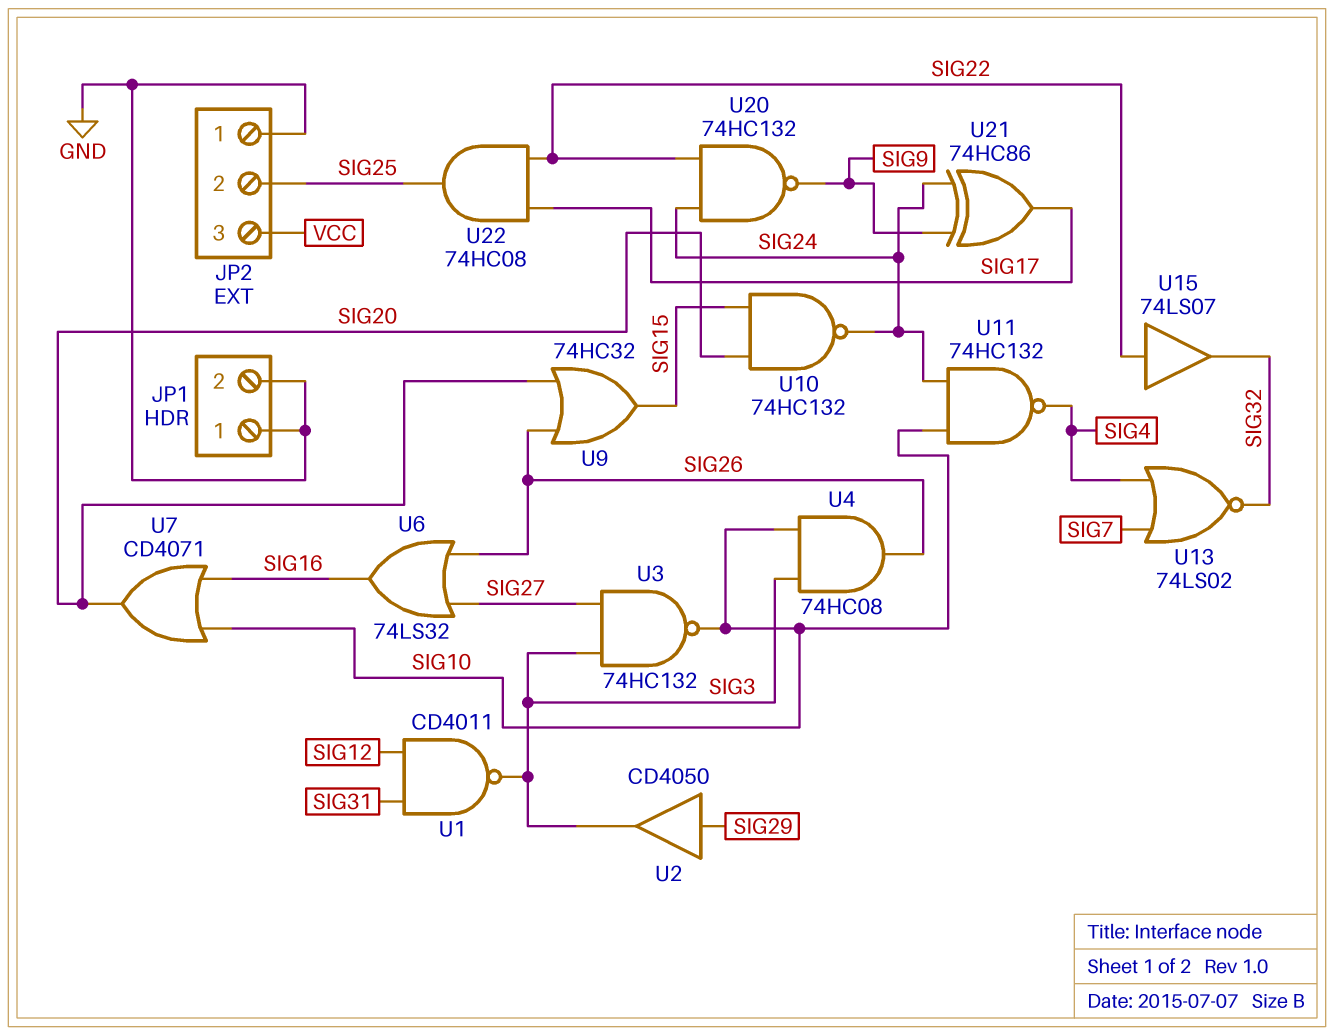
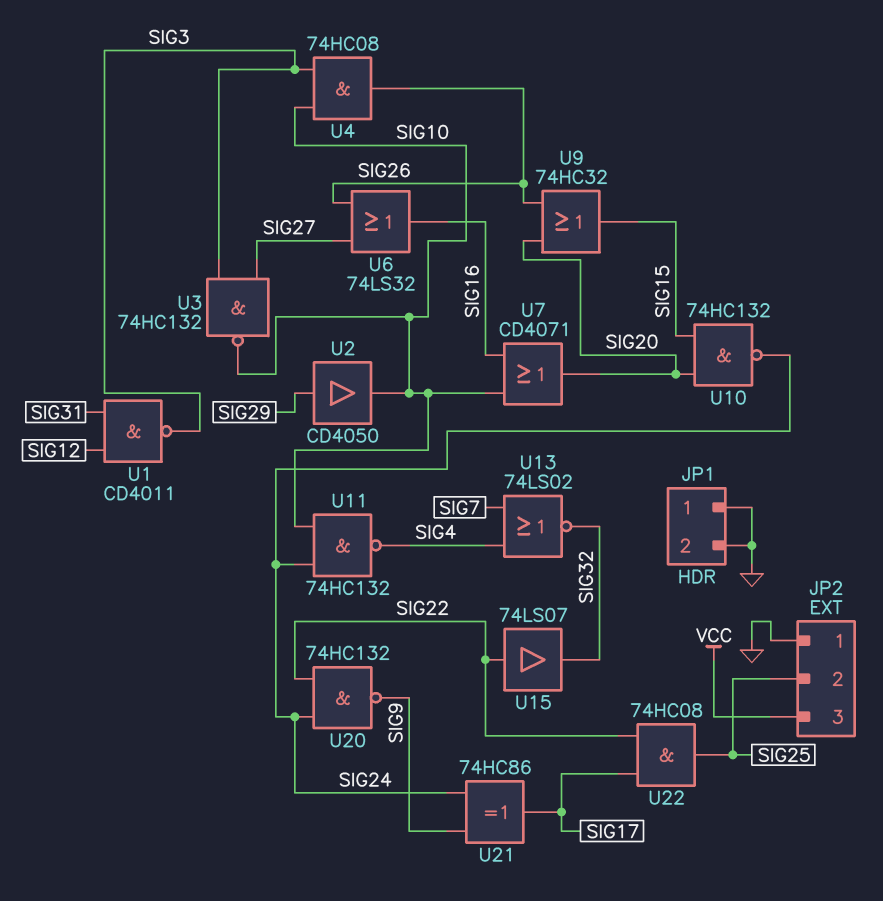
U2: buffer CD4050 (in SIG29, out SIG3) -> buffer CD4050 (in SIG29, out SIG10)

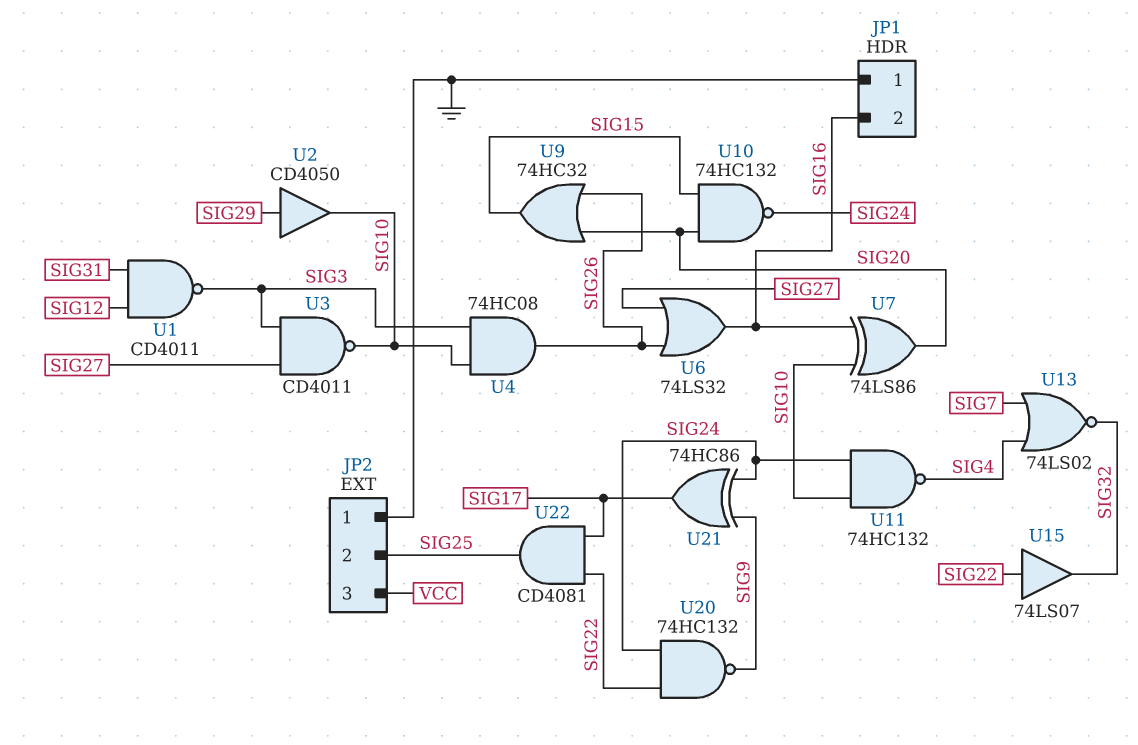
JP1 pin 2: GND -> SIG16
U3: NAND 74HC132 (in SIG3, in SIG27, out SIG10) -> NAND CD4011 (in SIG3, in SIG27, out SIG10)
U7: OR CD4071 (in SIG10, in SIG16, out SIG20) -> XOR 74LS86 (in SIG10, in SIG16, out SIG20)
U22: AND 74HC08 (in SIG17, in SIG22, out SIG25) -> AND CD4081 (in SIG17, in SIG22, out SIG25)

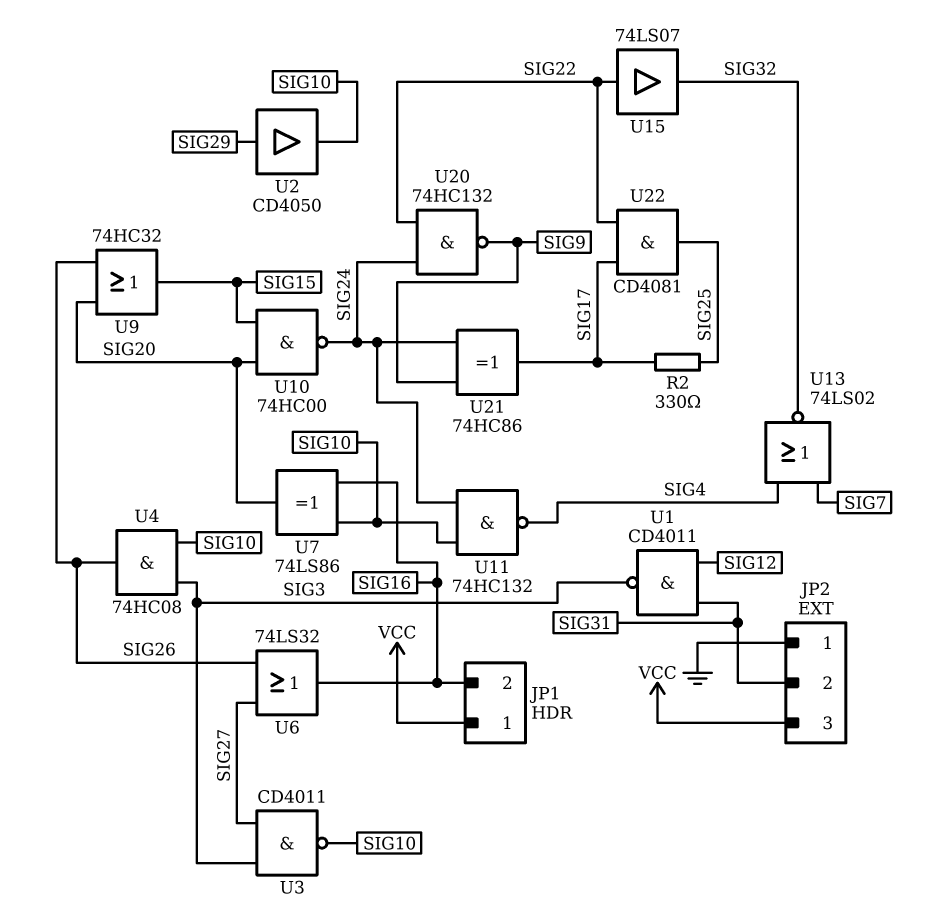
JP1 pin 1: GND -> VCC
JP2 pin 2: SIG25 -> SIG31
R2: none -> 330 (SIG17, SIG25)
U10: NAND 74HC132 (in SIG15, in SIG20, out SIG24) -> NAND 74HC00 (in SIG15, in SIG20, out SIG24)

